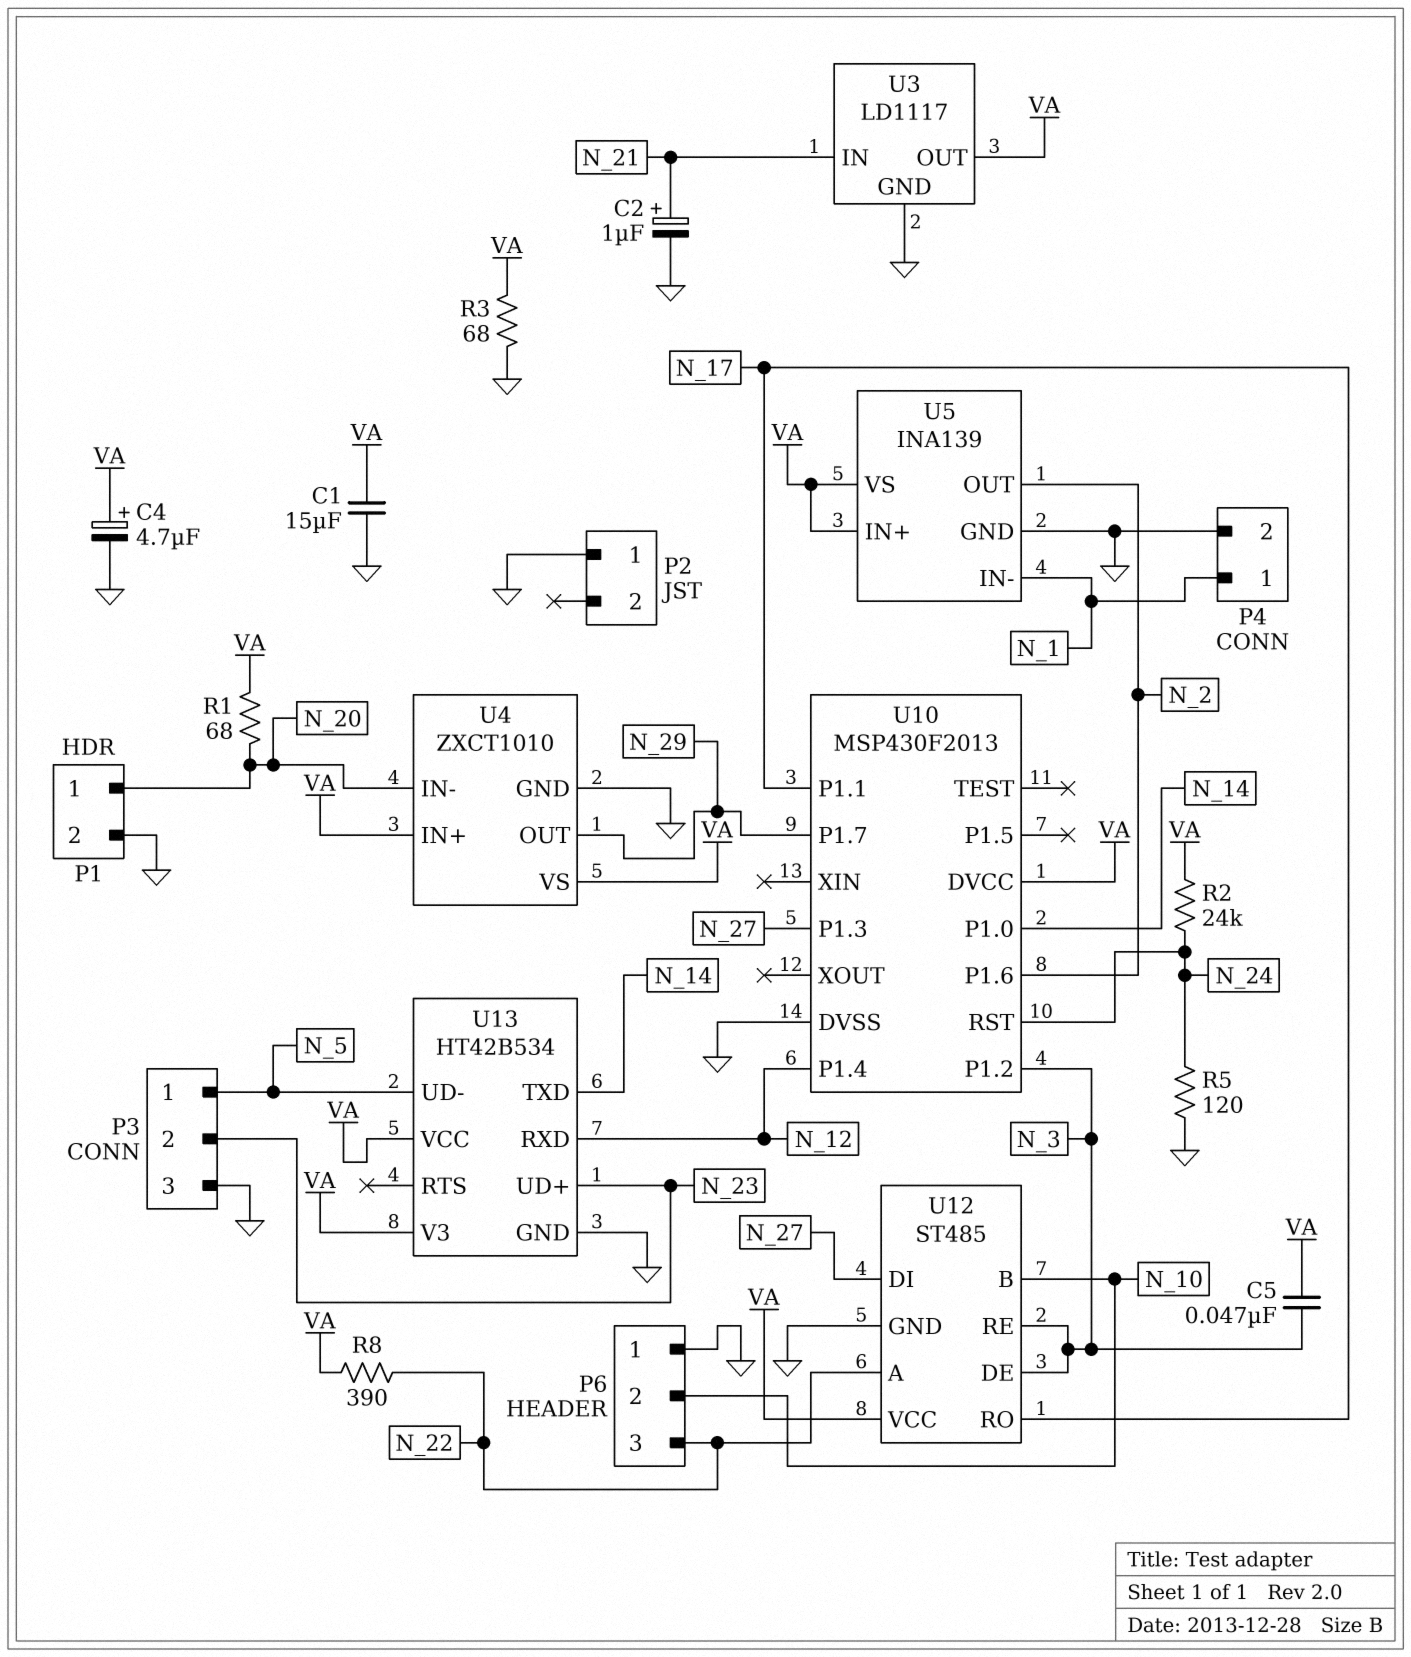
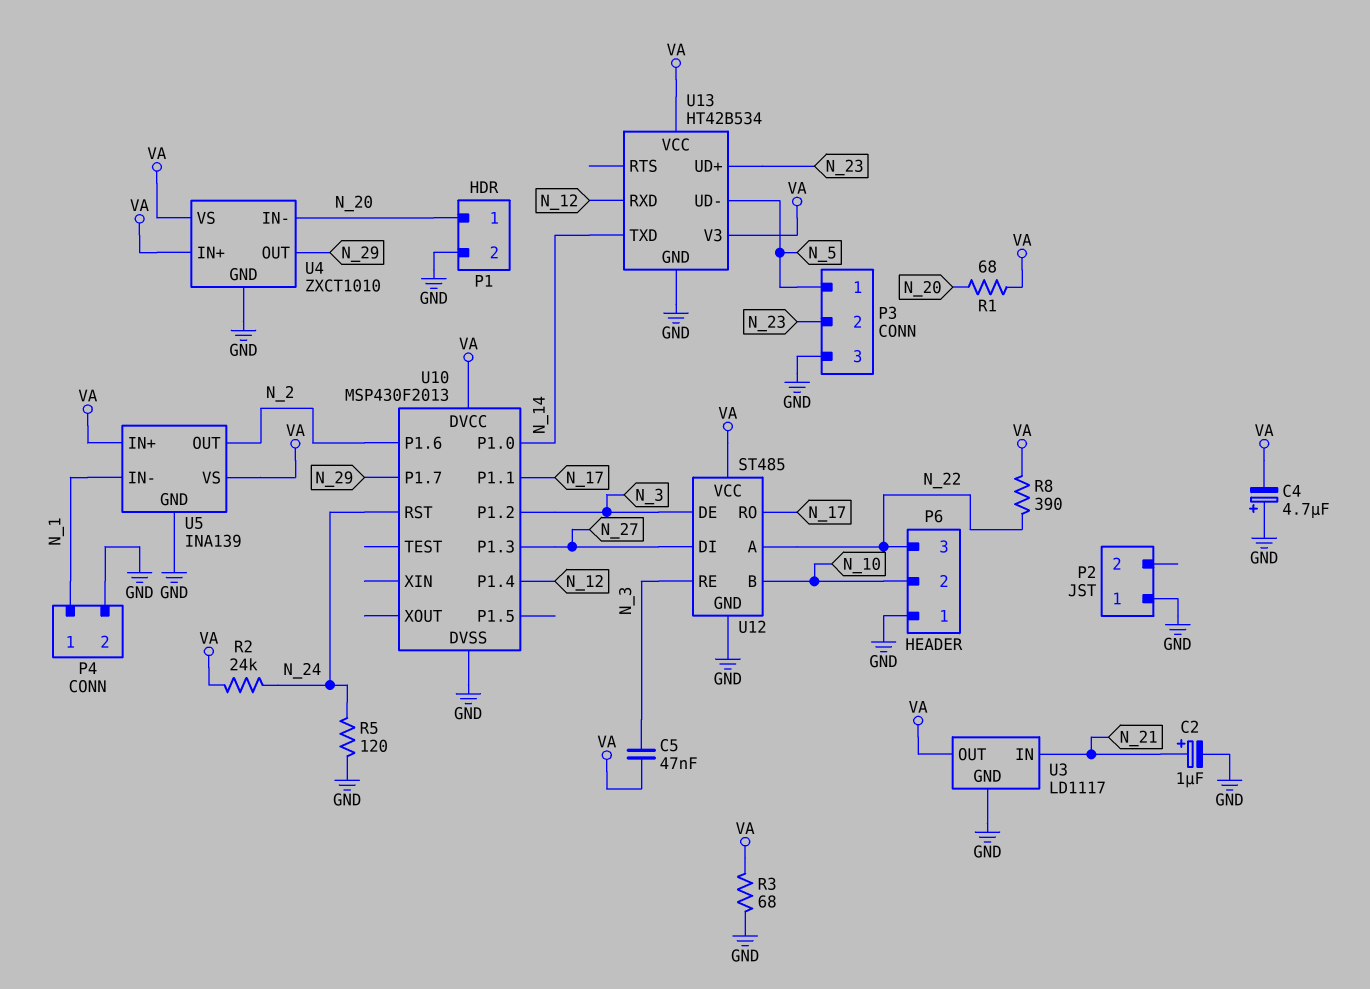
C1: 15uF (GND, VA) -> none
C4: 4.7uF (plus VA, minus GND) -> 4.7uF (plus GND, minus VA)

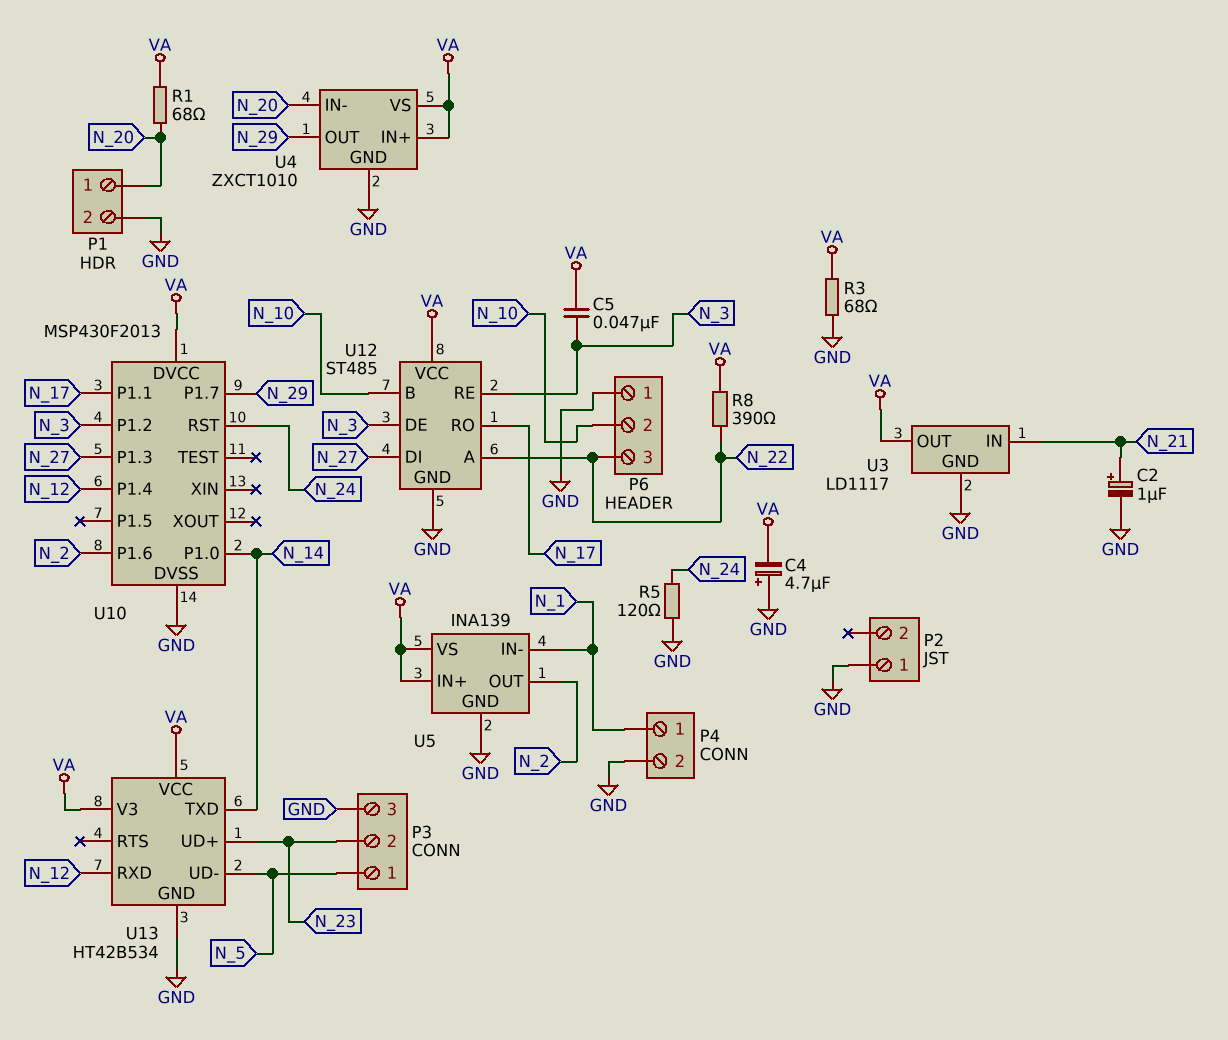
R2: 24k (N_24, VA) -> none

